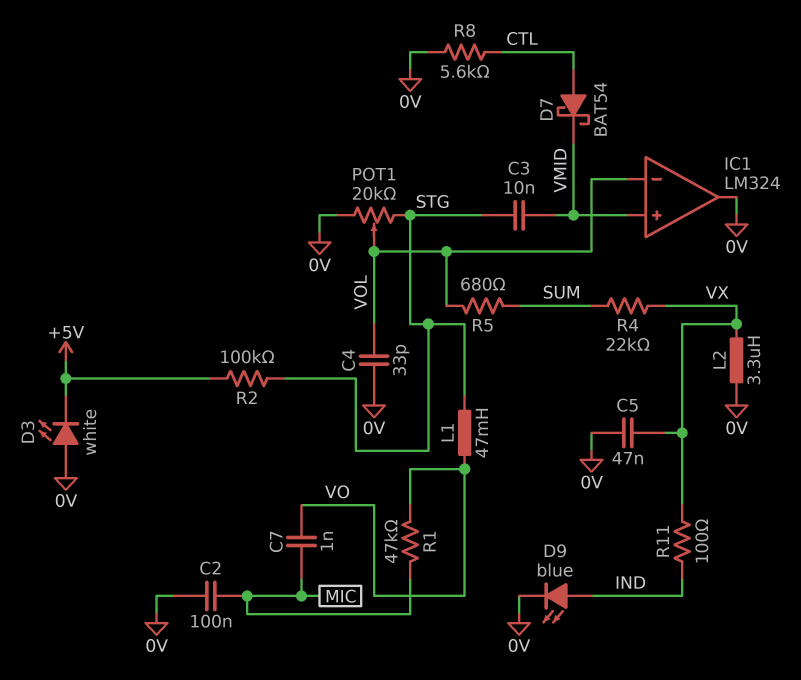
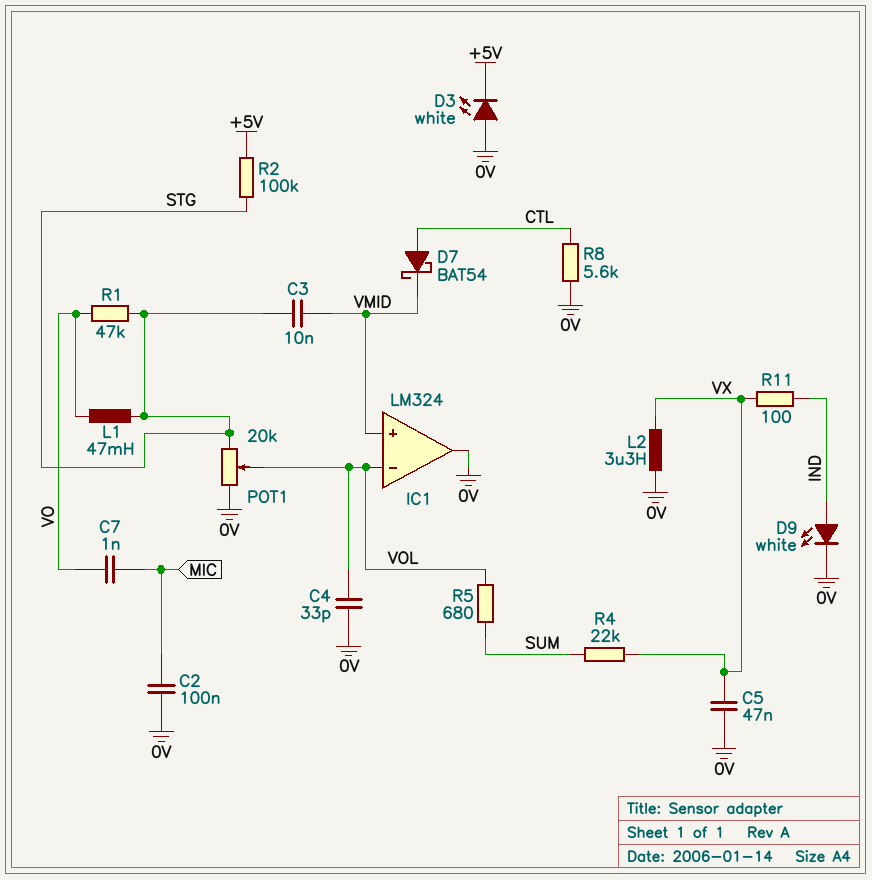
D9: LED blue (A IND, K 0V) -> LED white (A IND, K 0V)
R1: 47k (MIC, VO) -> 47k (STG, VO)

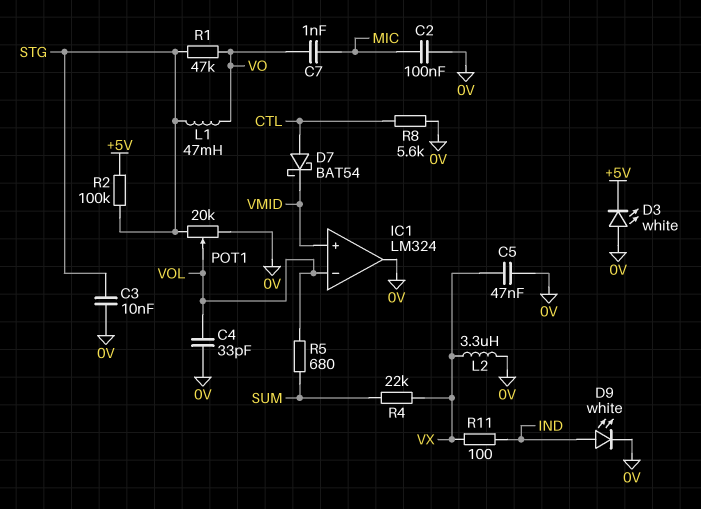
C3: 10nF (STG, VMID) -> 10nF (0V, STG)

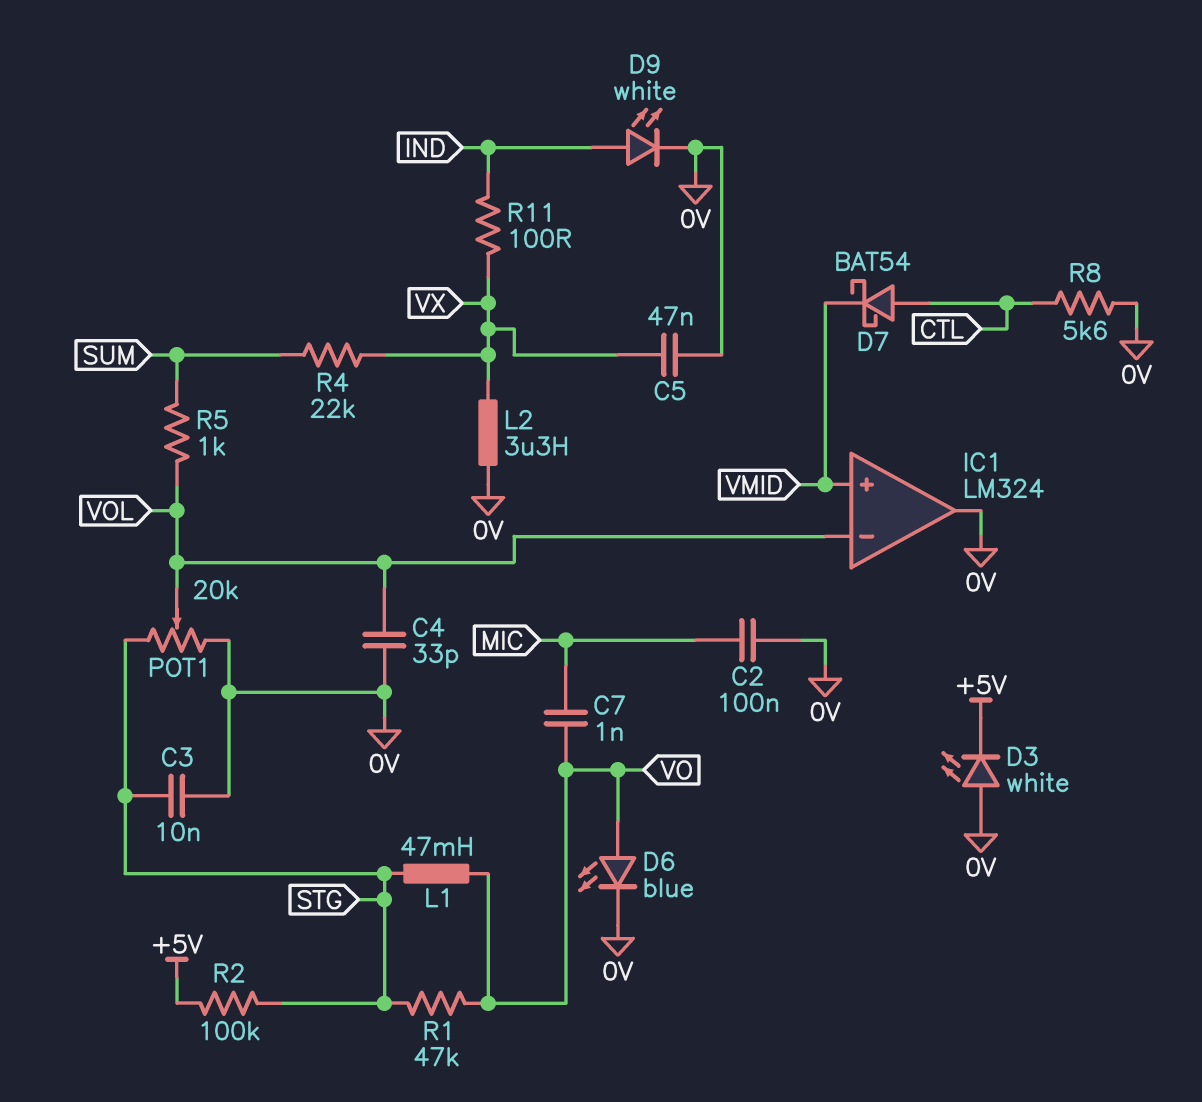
D6: none -> LED blue (A VO, K 0V)
R5: 680 (SUM, VOL) -> 1k (SUM, VOL)

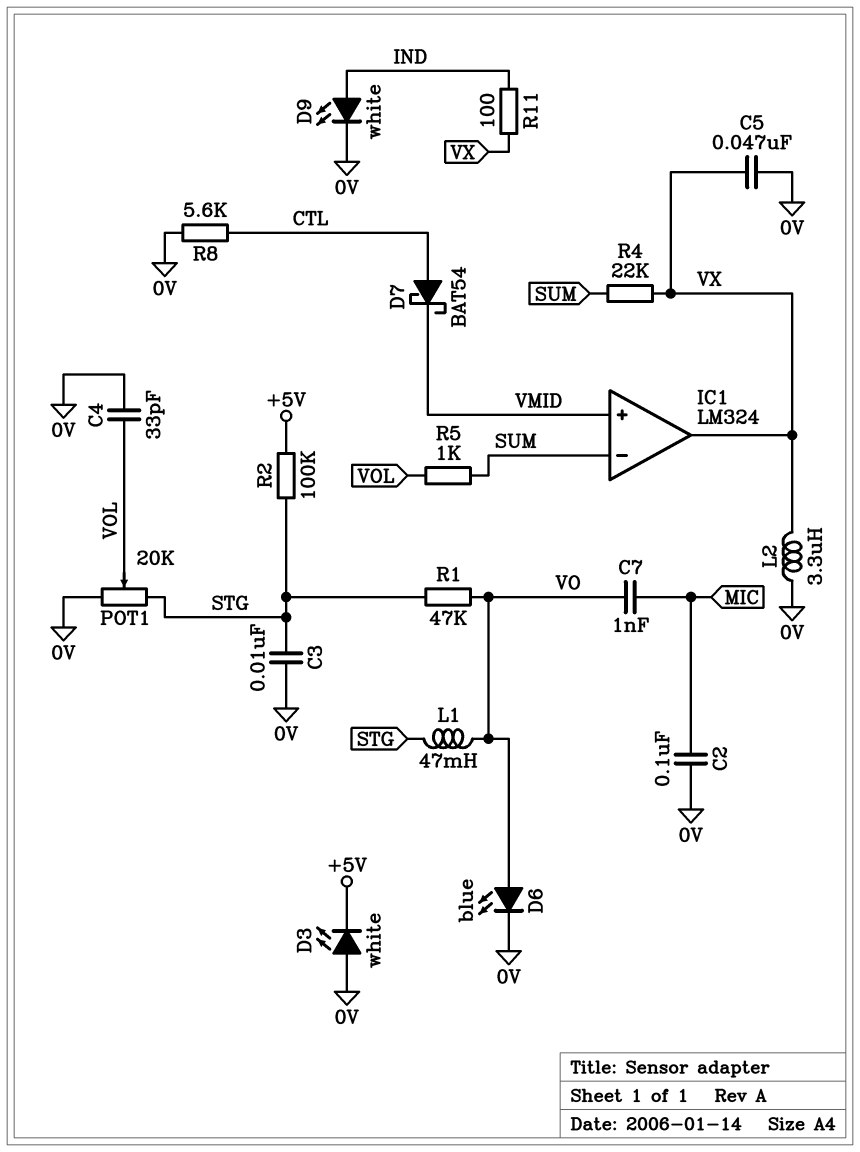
IC1 pin in-: VOL -> SUM
IC1 pin out: 0V -> VX

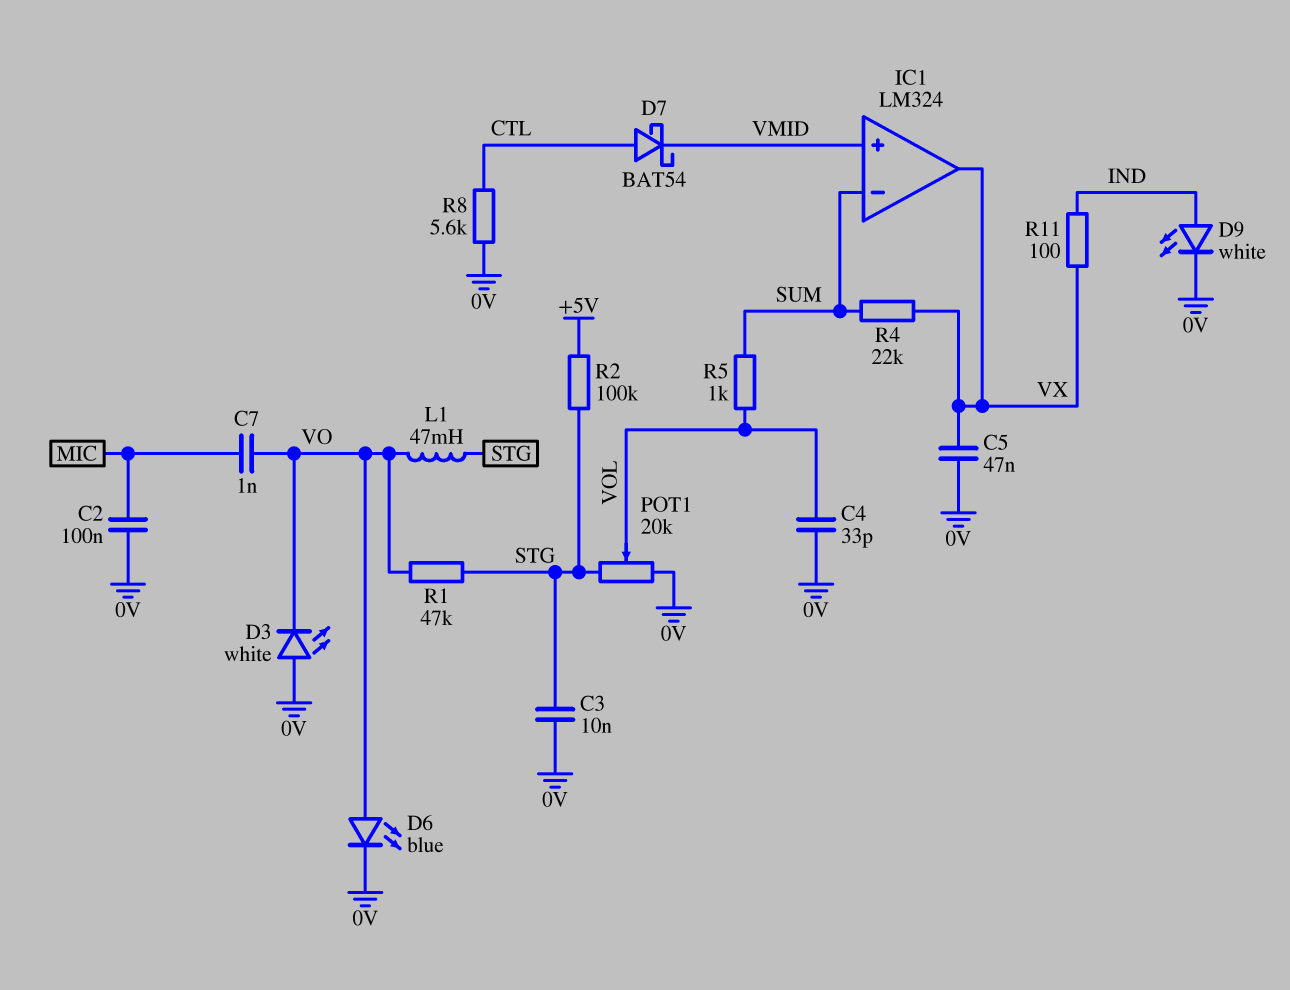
D3: LED white (A 0V, K +5V) -> LED white (A 0V, K VO)
L2: 3.3uH (0V, VX) -> none

